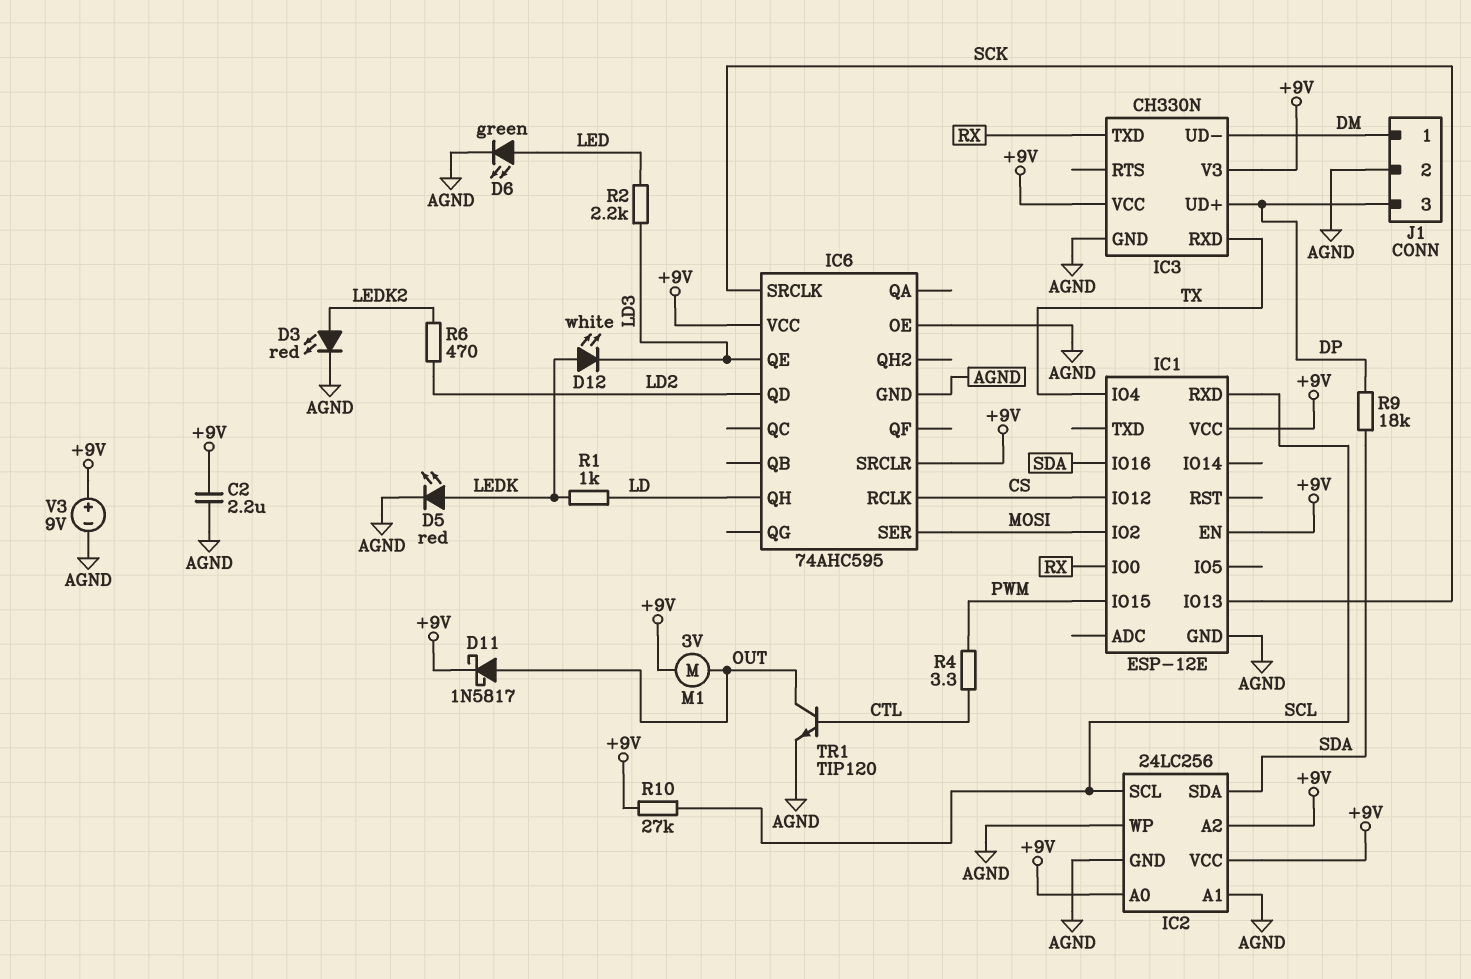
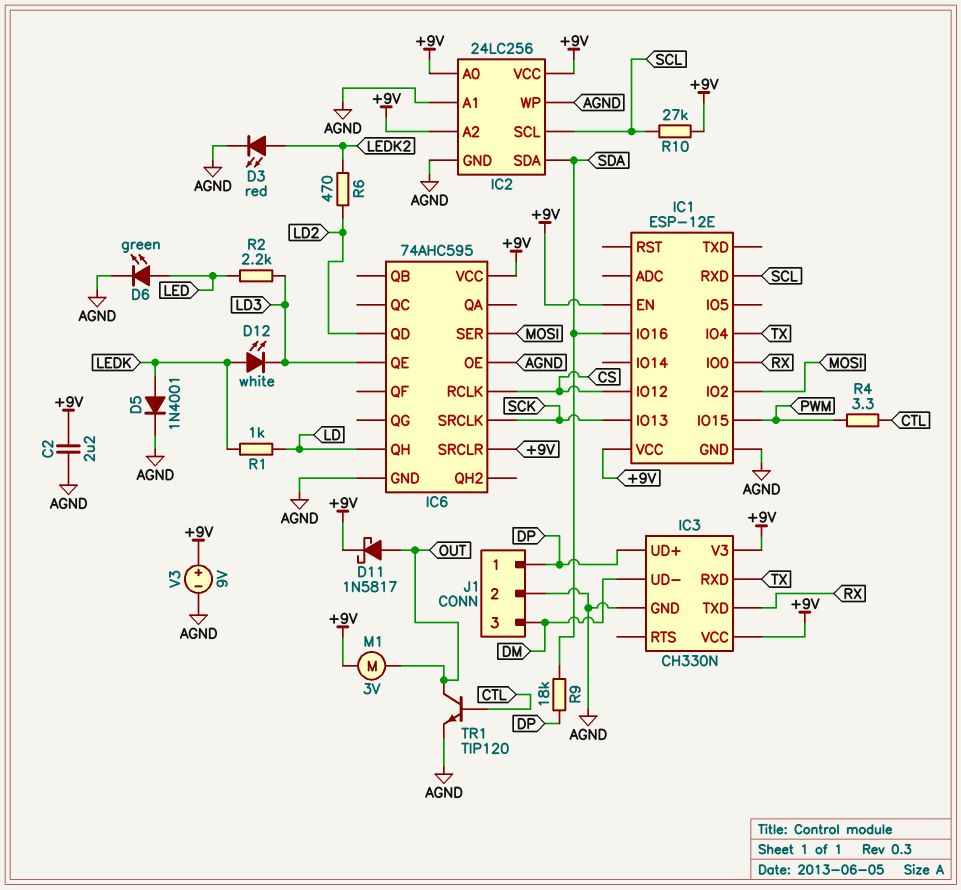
D5: LED red (A LEDK, K AGND) -> diode 1N4001 (A LEDK, K AGND)
J1 pin 1: DM -> DP
J1 pin 3: DP -> DM

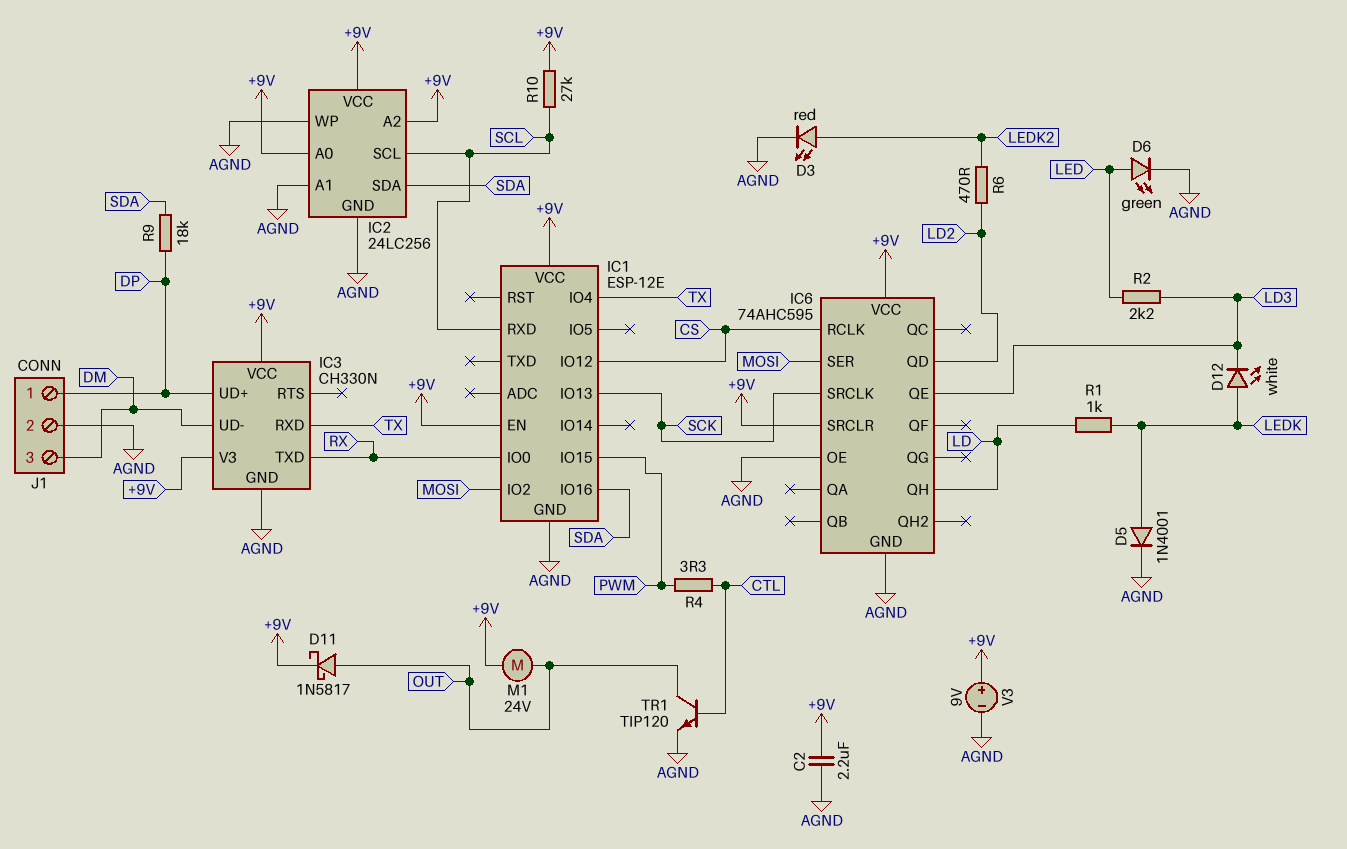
M1: motor 3V (+9V, OUT) -> motor 24V (+9V, OUT)

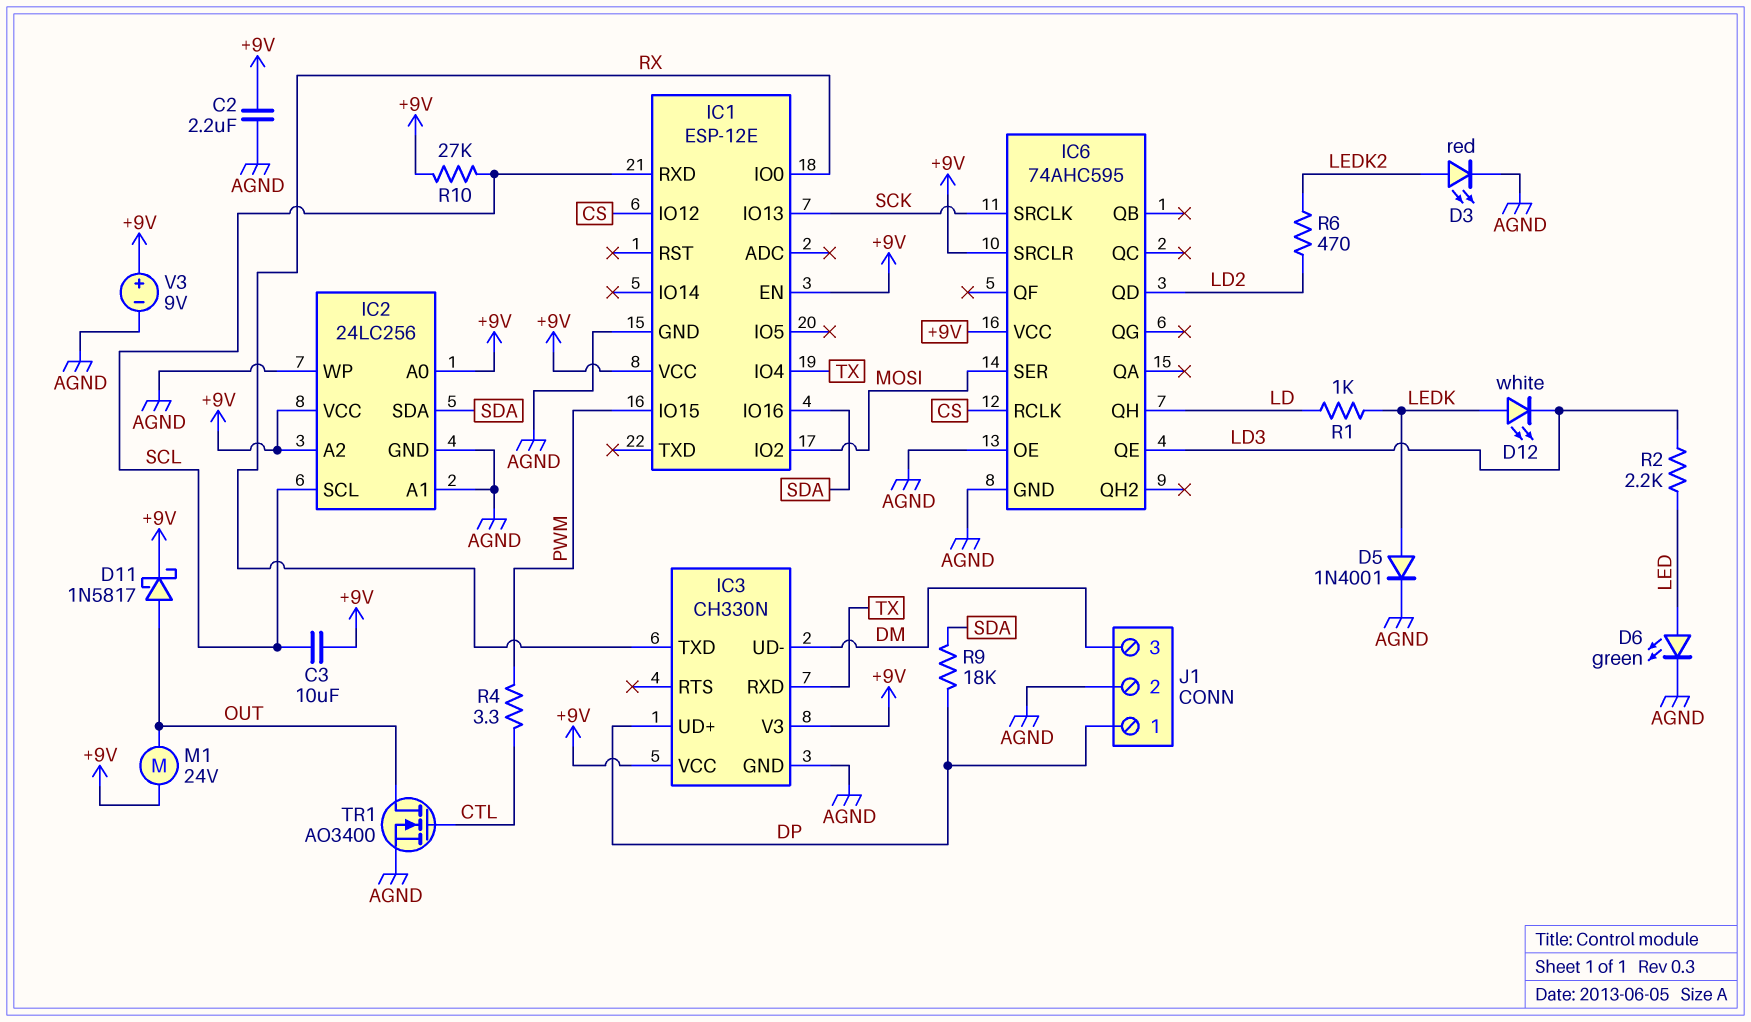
C3: none -> 10uF (+9V, SCL)
TR1: NPN TIP120 (B CTL, C OUT, E AGND) -> NMOS AO3400 (G CTL, D OUT, S AGND)

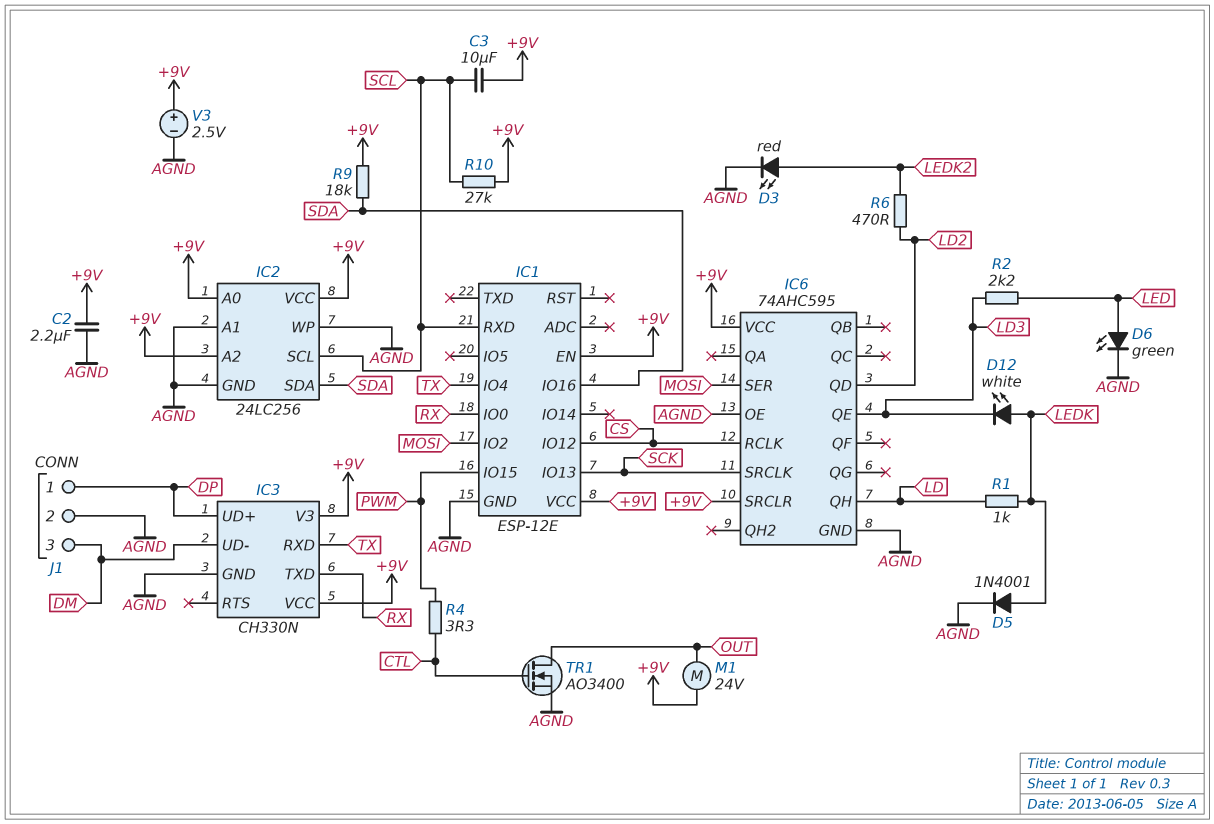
D11: schottky 1N5817 (A OUT, K +9V) -> none
R9: 18k (DP, SDA) -> 18k (+9V, SDA)
V3: 9V (plus +9V, minus AGND) -> 2.5V (plus +9V, minus AGND)

